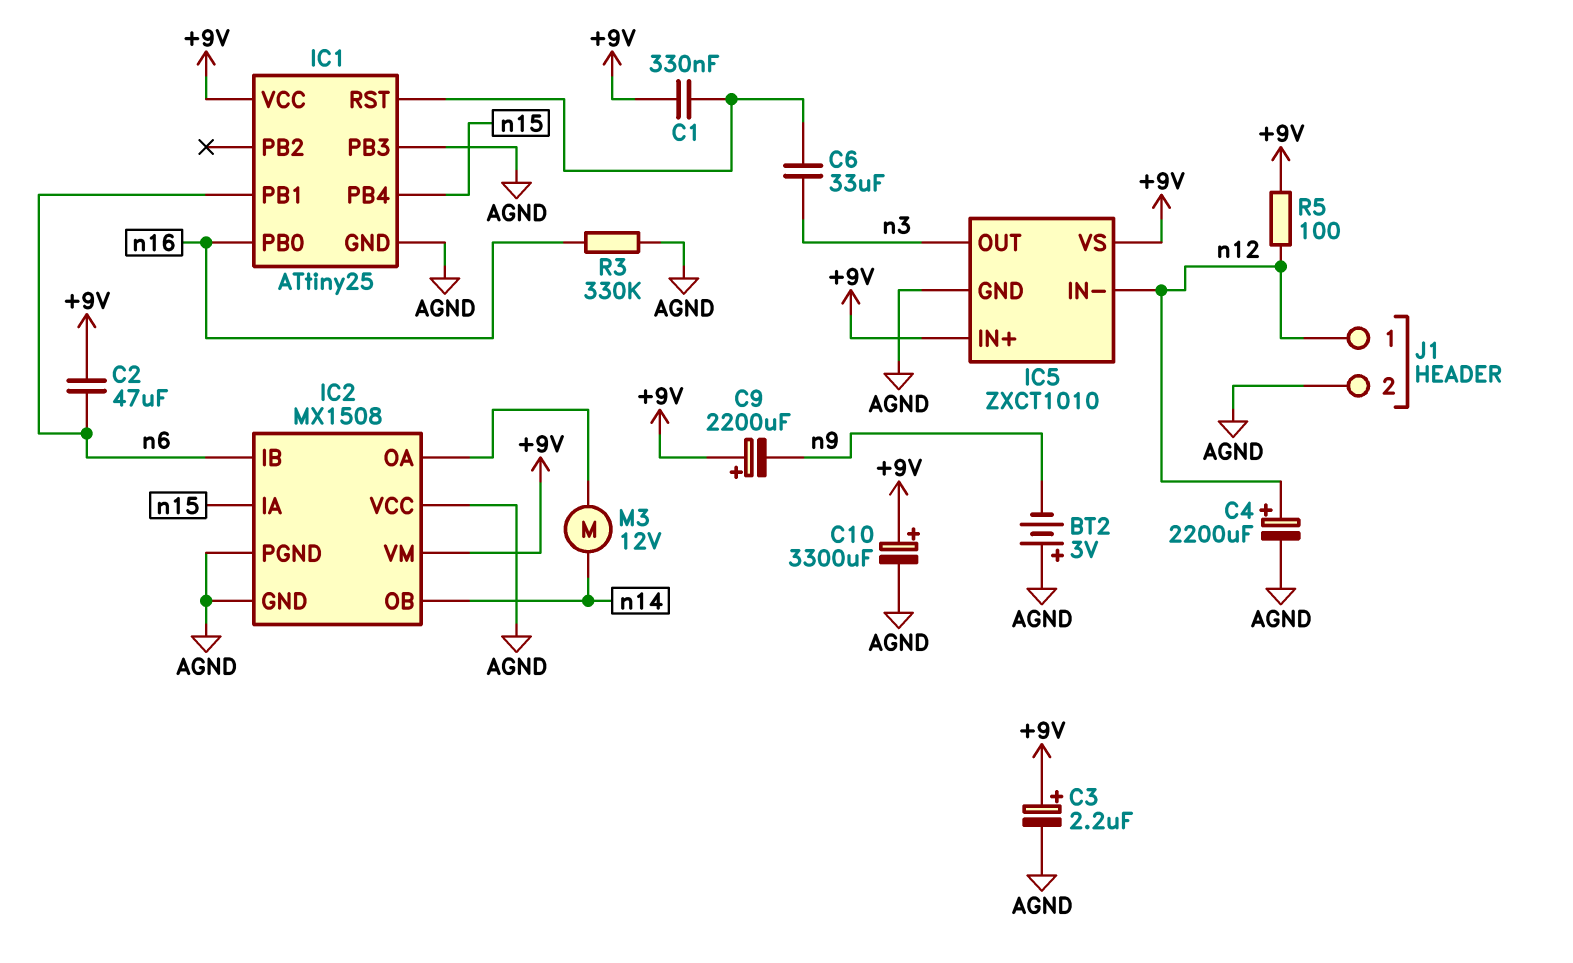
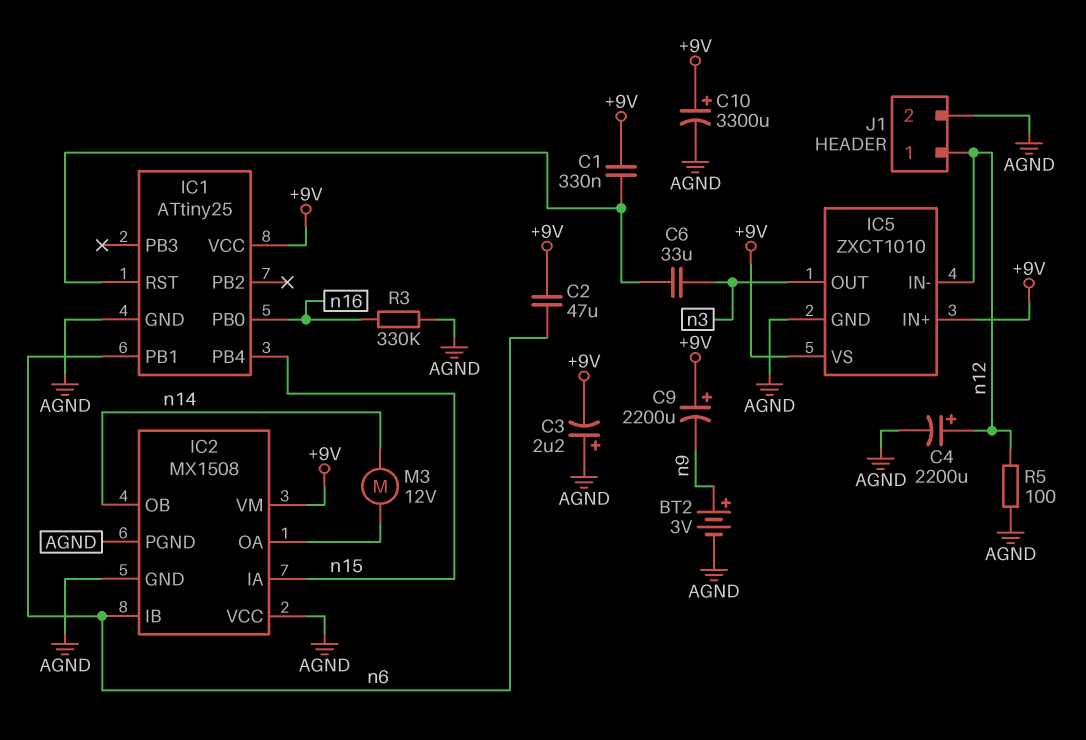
BT2: 3V (plus AGND, minus n9) -> 3V (plus n9, minus AGND)
C3: 2.2uF (plus +9V, minus AGND) -> 2.2uF (plus AGND, minus +9V)
IC1 pin PB3: AGND -> none
R5: 100 (+9V, n12) -> 100 (AGND, n12)

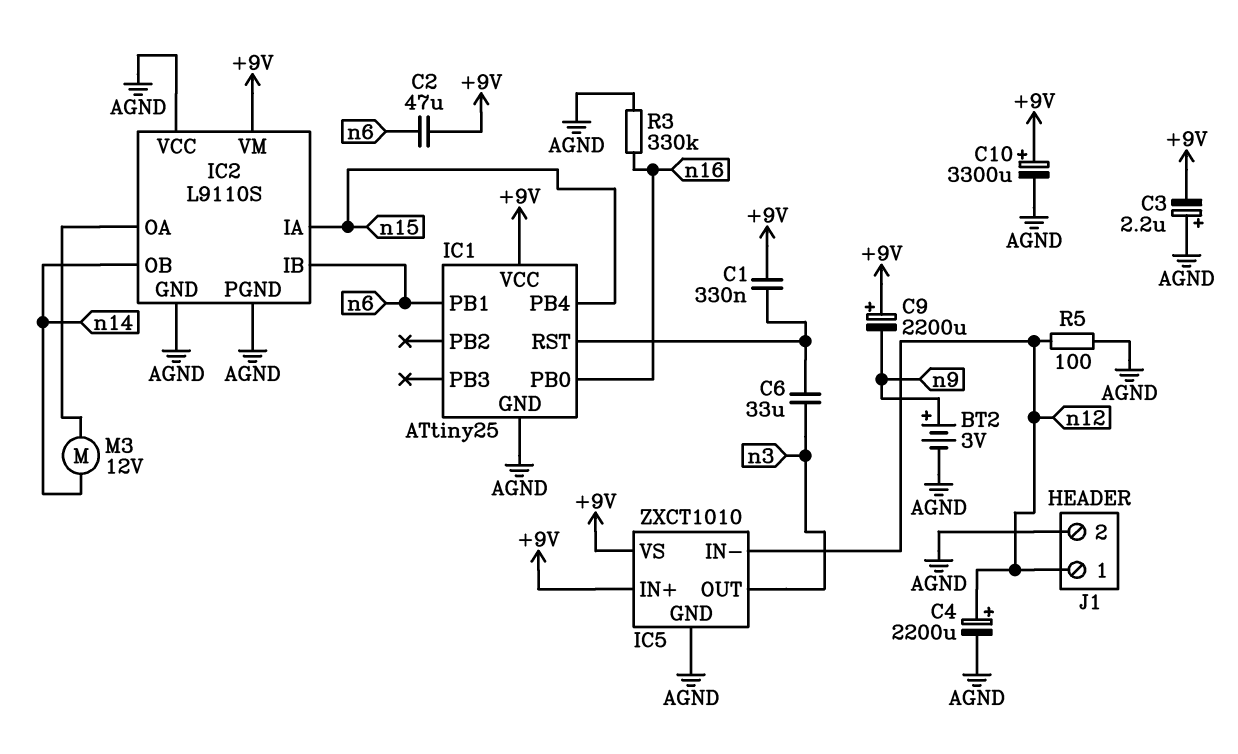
IC2: MX1508 -> L9110S

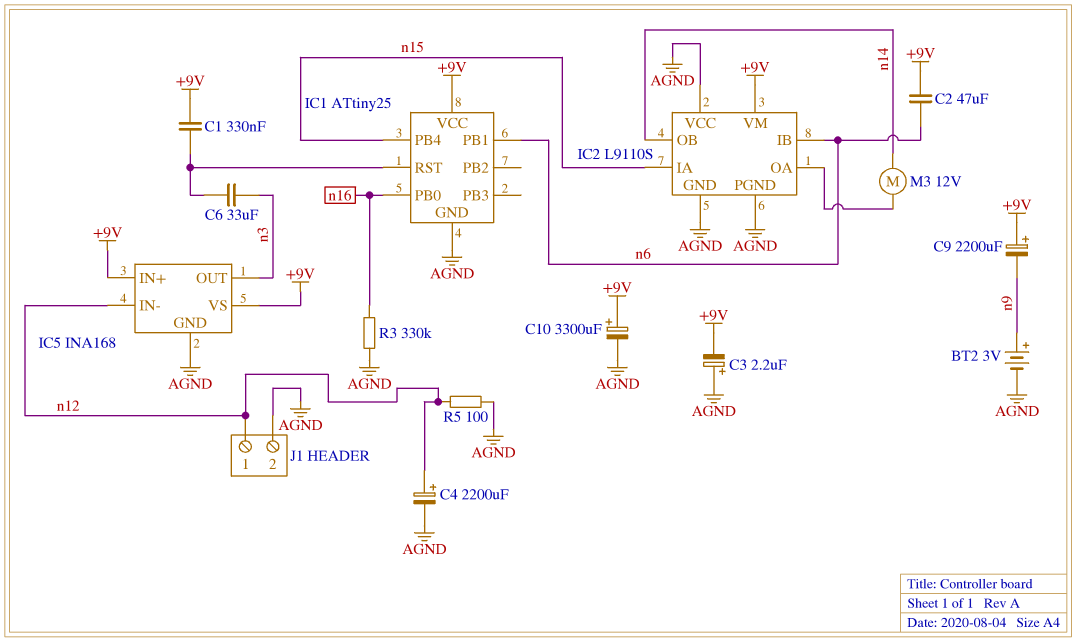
IC5: ZXCT1010 -> INA168

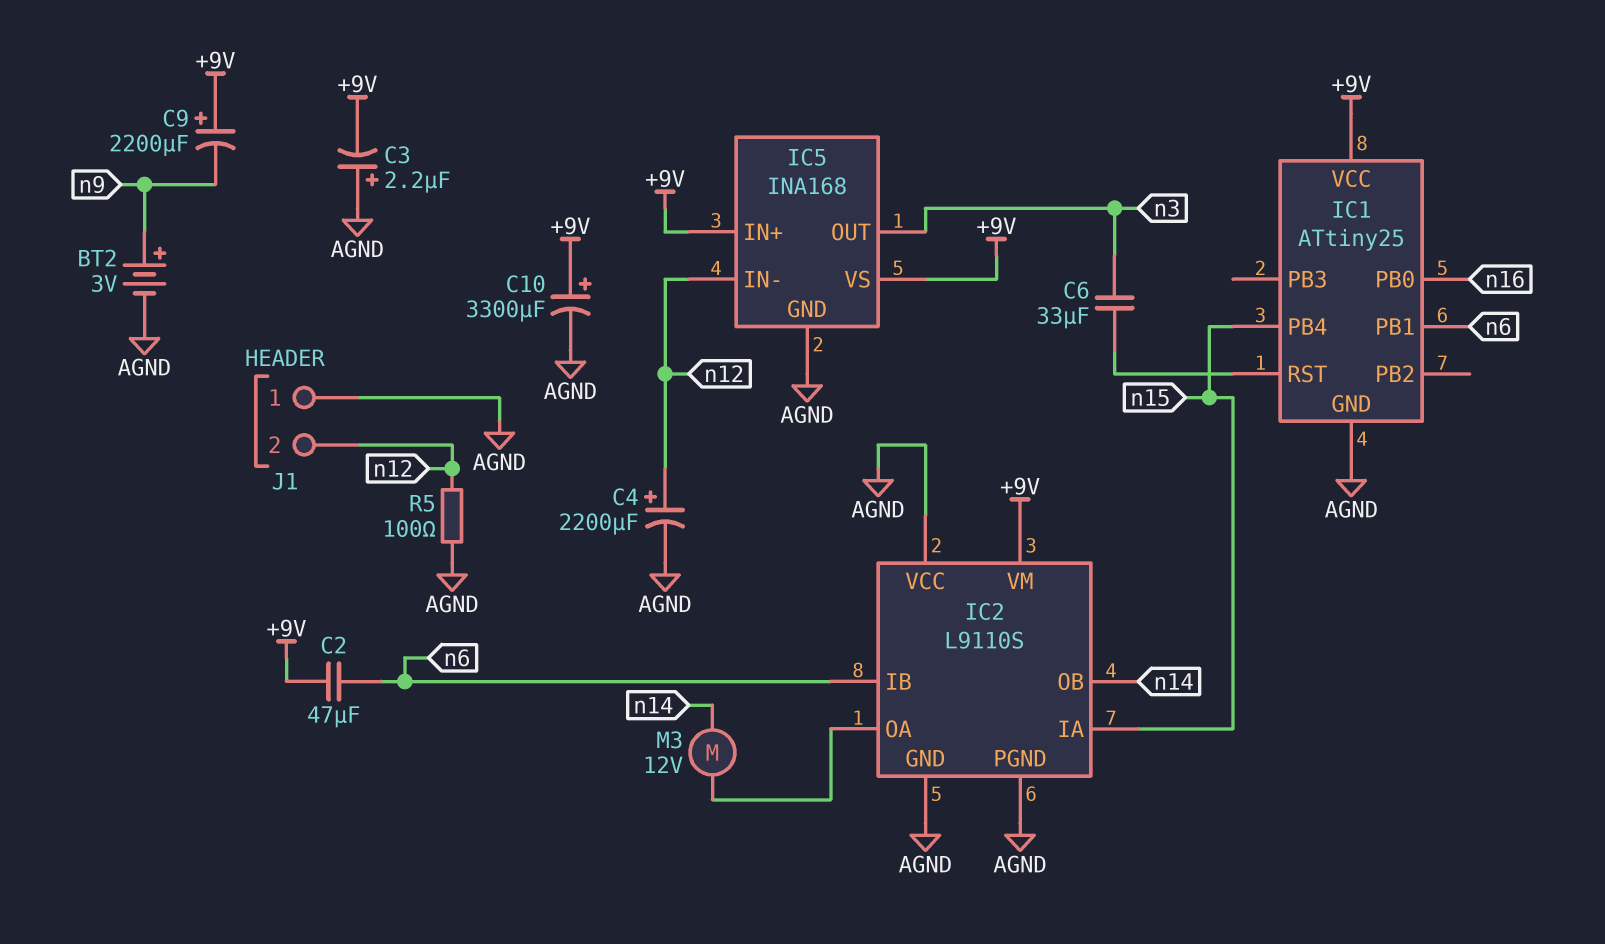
C1: 330nF (+9V, IC1/RST) -> none
J1 pin 1: n12 -> AGND
J1 pin 2: AGND -> n12
R3: 330k (AGND, n16) -> none

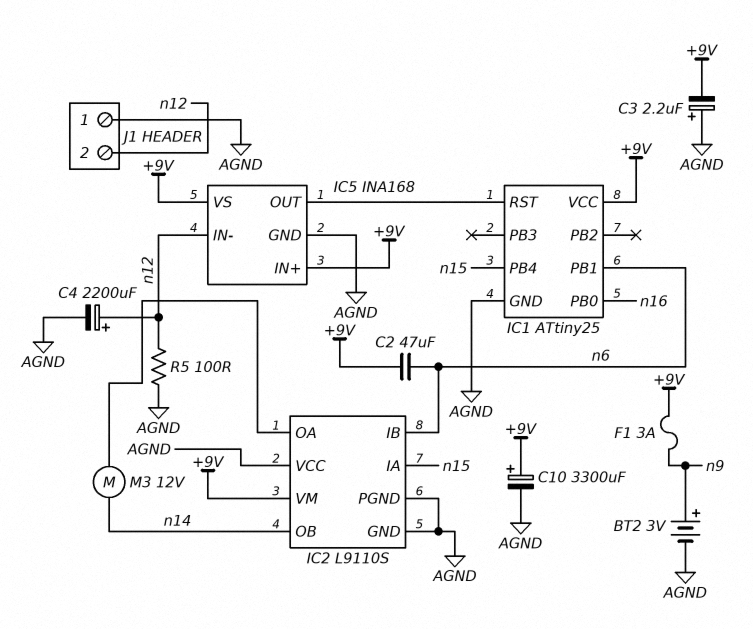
C6: 33uF (IC1/RST, n3) -> none
C9: 2200uF (plus +9V, minus n9) -> none
F1: none -> 3A (+9V, n9)
IC5 pin OUT: n3 -> IC1/RST

